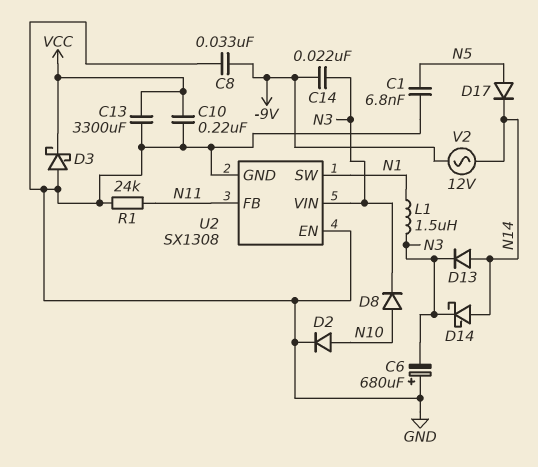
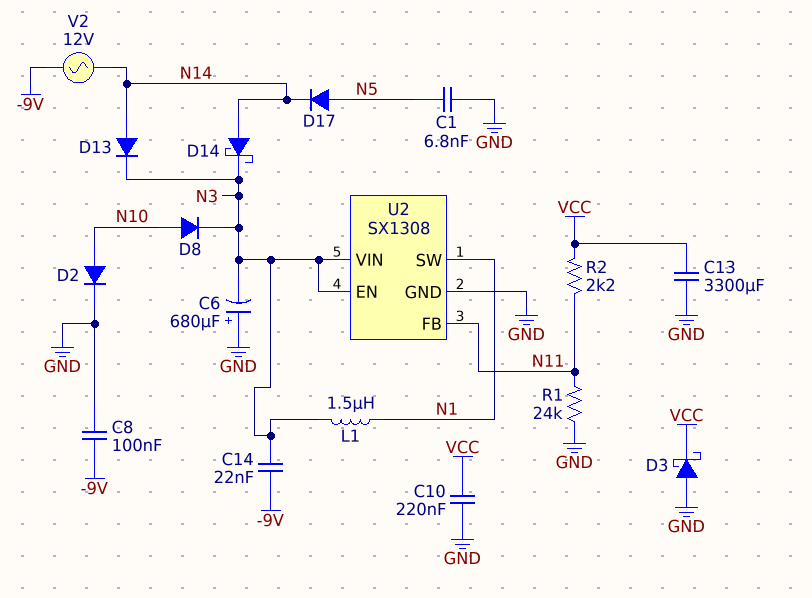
C8: 33nF (-9V, GND) -> 100nF (-9V, GND)
R2: none -> 2.2k (N11, VCC)
U2 pin EN: GND -> N3

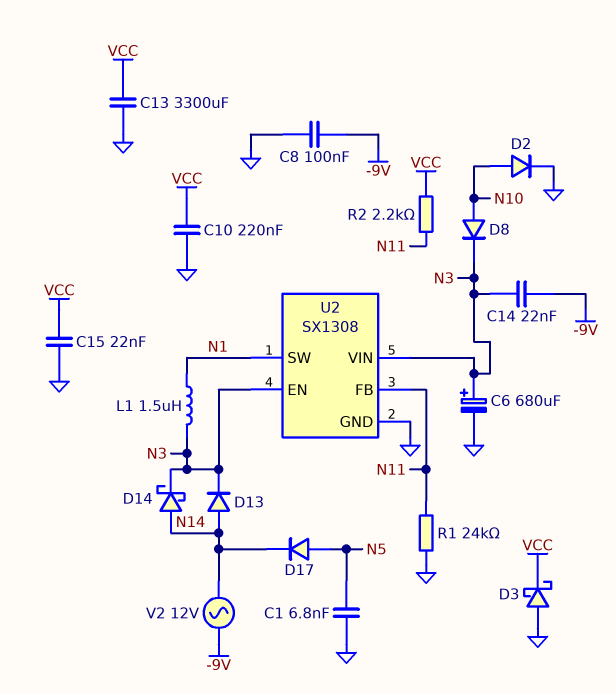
C6: 680uF (plus GND, minus N3) -> 680uF (plus N3, minus GND)
C15: none -> 22nF (GND, VCC)

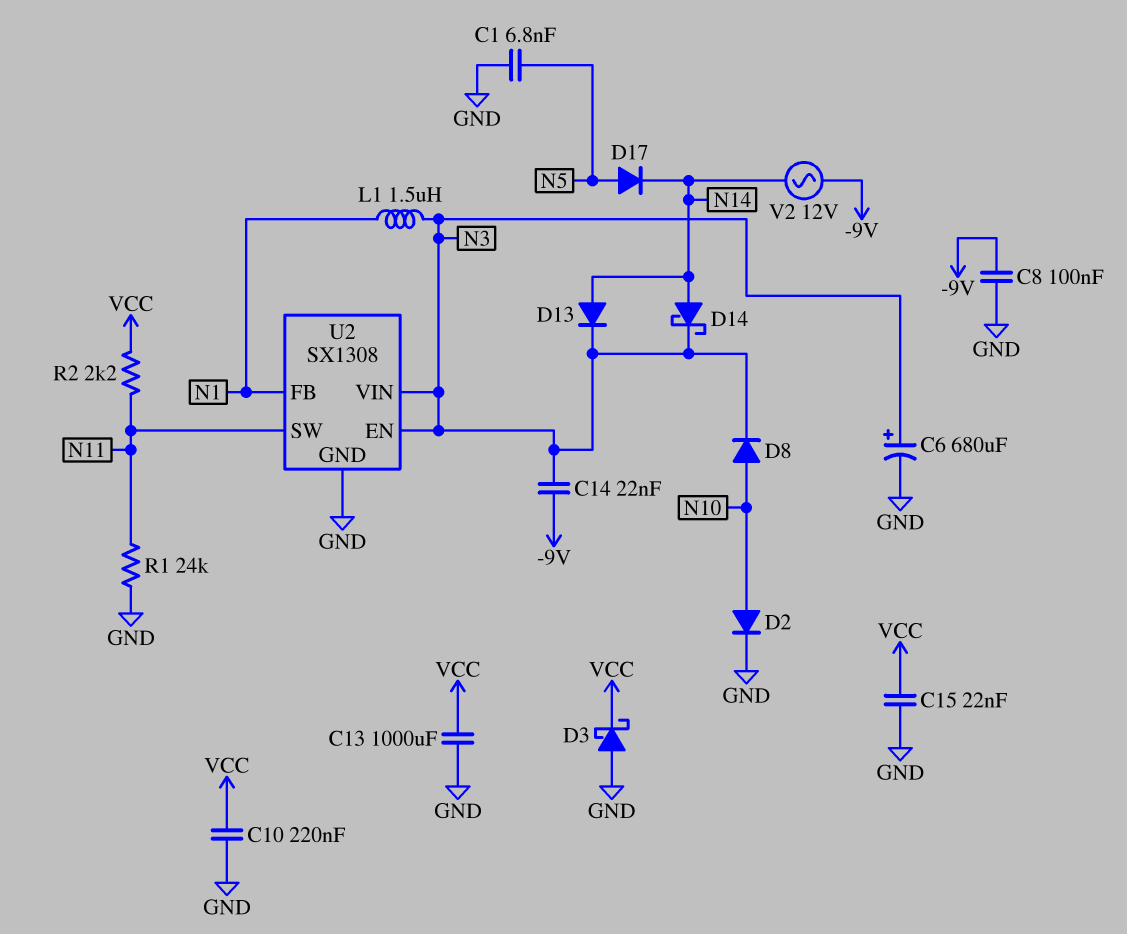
C13: 3300uF (GND, VCC) -> 1000uF (GND, VCC)
U2 pin FB: N11 -> N1
U2 pin SW: N1 -> N11

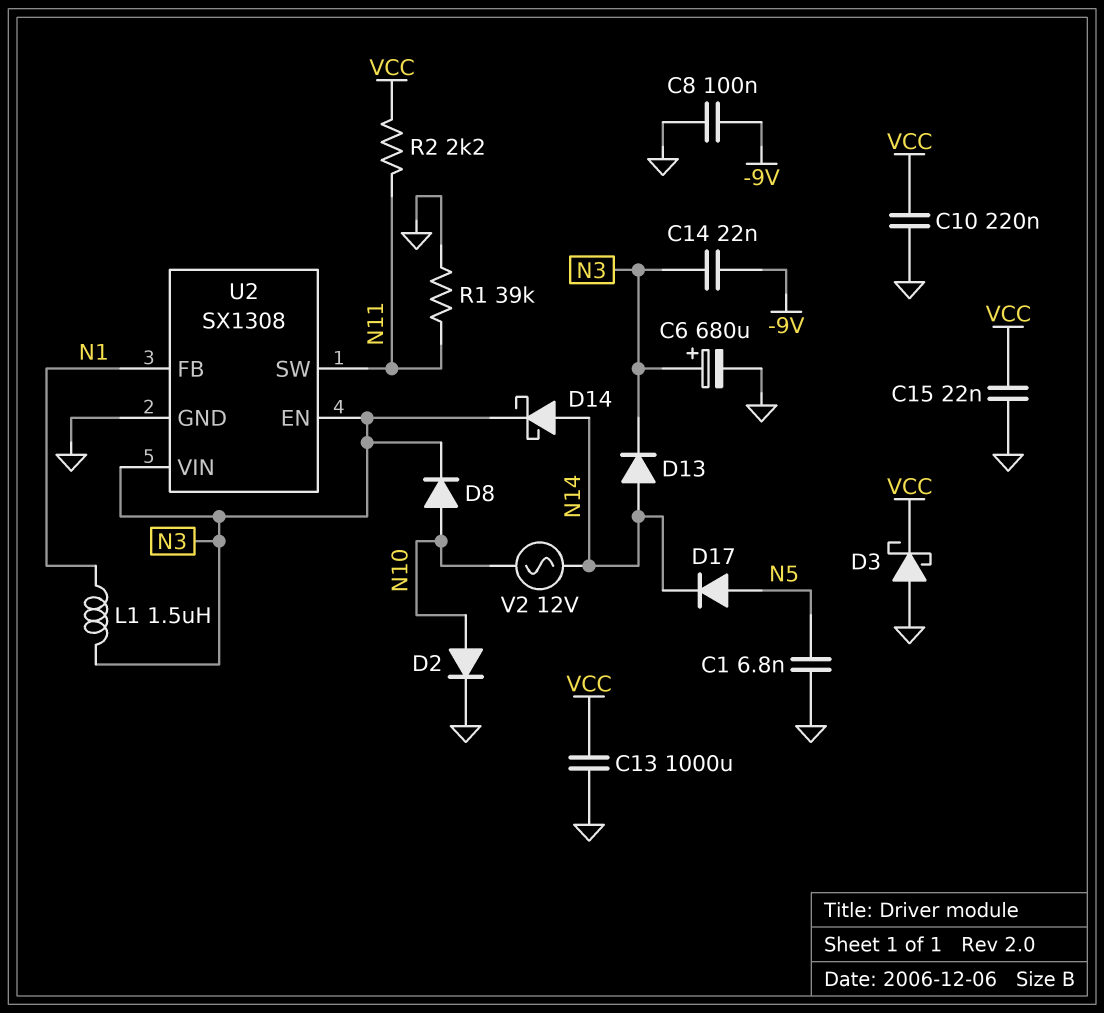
R1: 24k (GND, N11) -> 39k (GND, N11)
V2: AC 12V (-9V, N14) -> AC 12V (N10, N14)

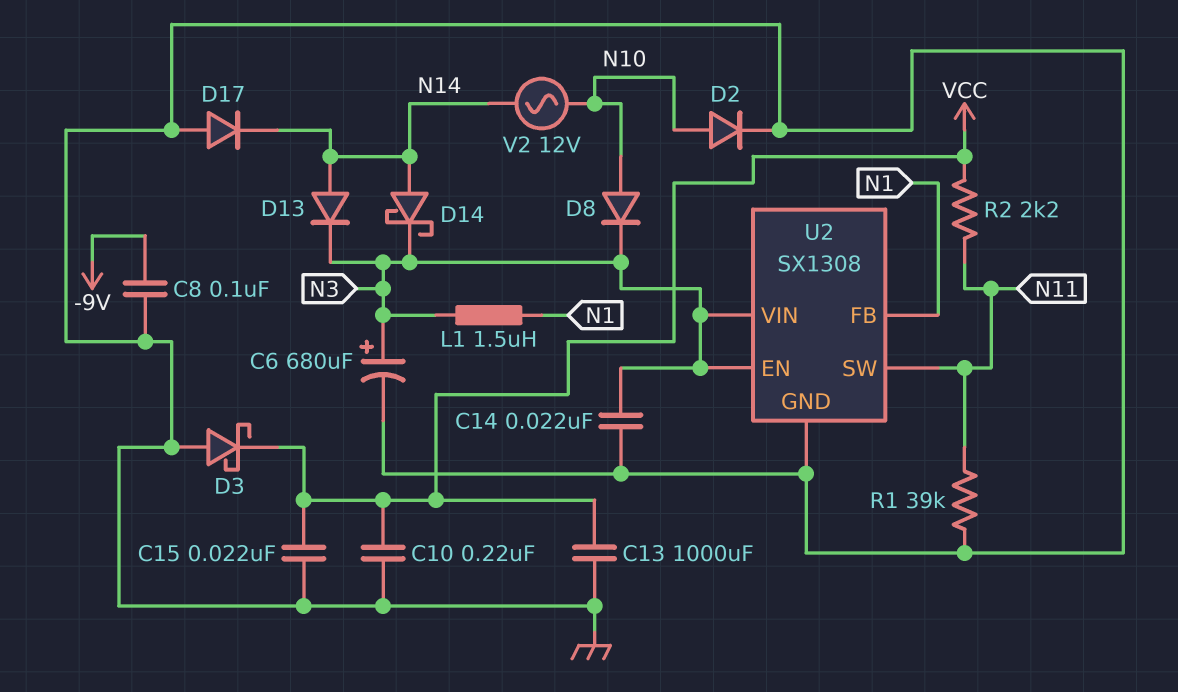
C1: 6.8nF (GND, N5) -> none
C14: 22nF (-9V, N3) -> 22nF (GND, N3)
D17: diode (A N5, K N14) -> diode (A GND, K N14)

